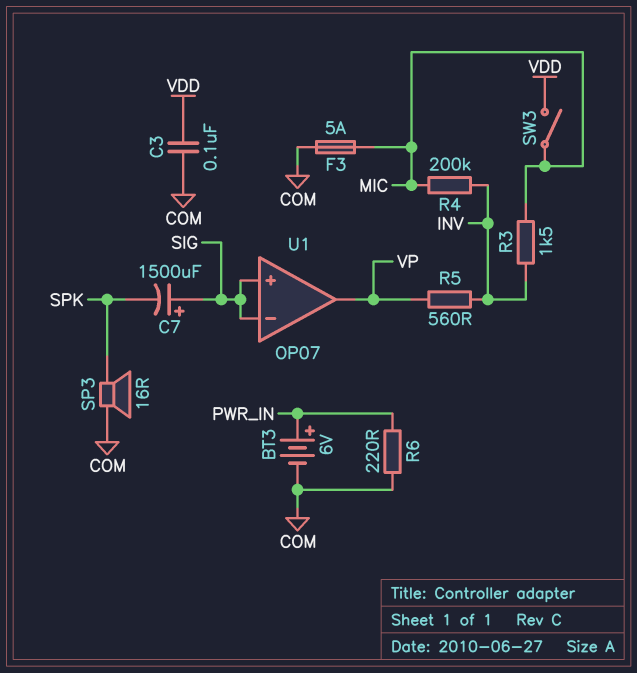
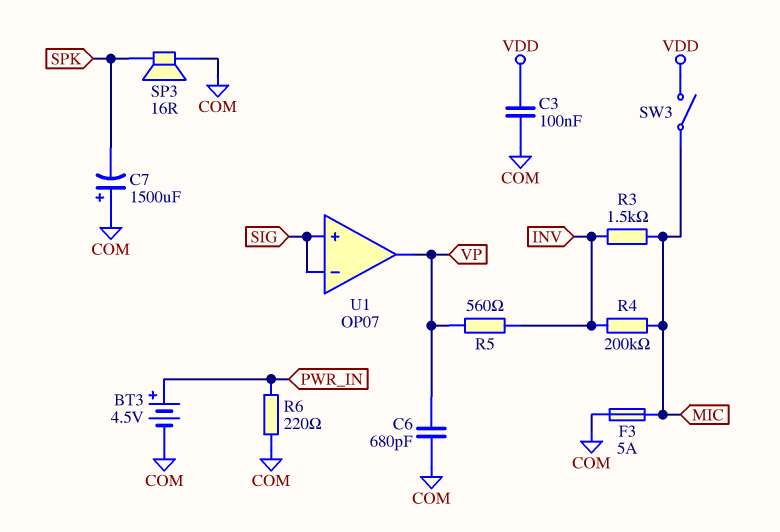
BT3: 6V (plus PWR_IN, minus COM) -> 4.5V (plus PWR_IN, minus COM)
C6: none -> 680pF (COM, VP)
C7: 1500uF (plus SIG, minus SPK) -> 1500uF (plus COM, minus SPK)

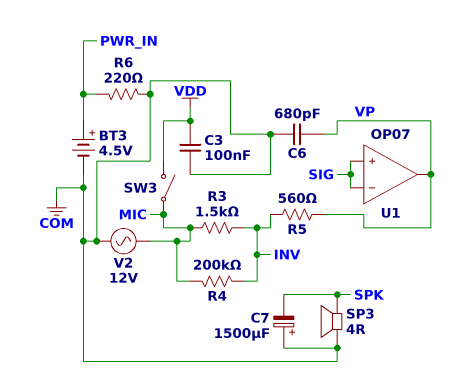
F3: 5A (COM, MIC) -> none
SP3: speaker 16R (COM, SPK) -> speaker 4R (COM, SPK)
V2: none -> AC 12V (COM, MIC)

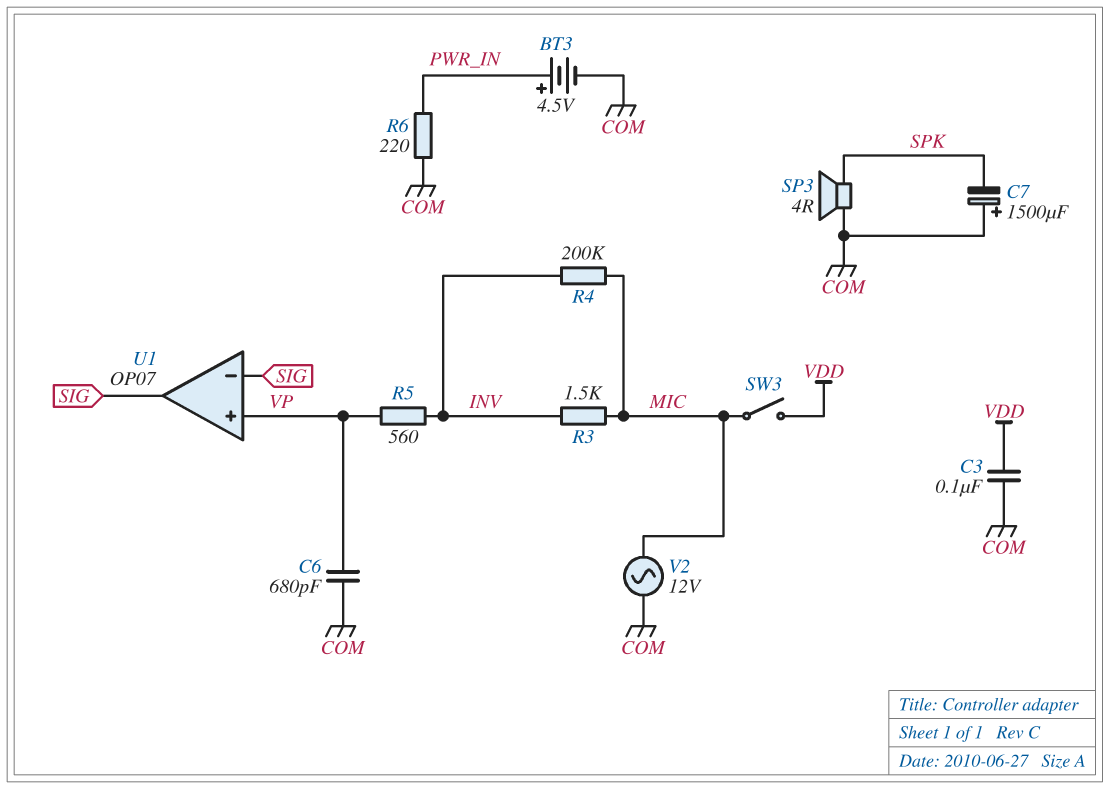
U1 pin in+: SIG -> VP
U1 pin out: VP -> SIG

